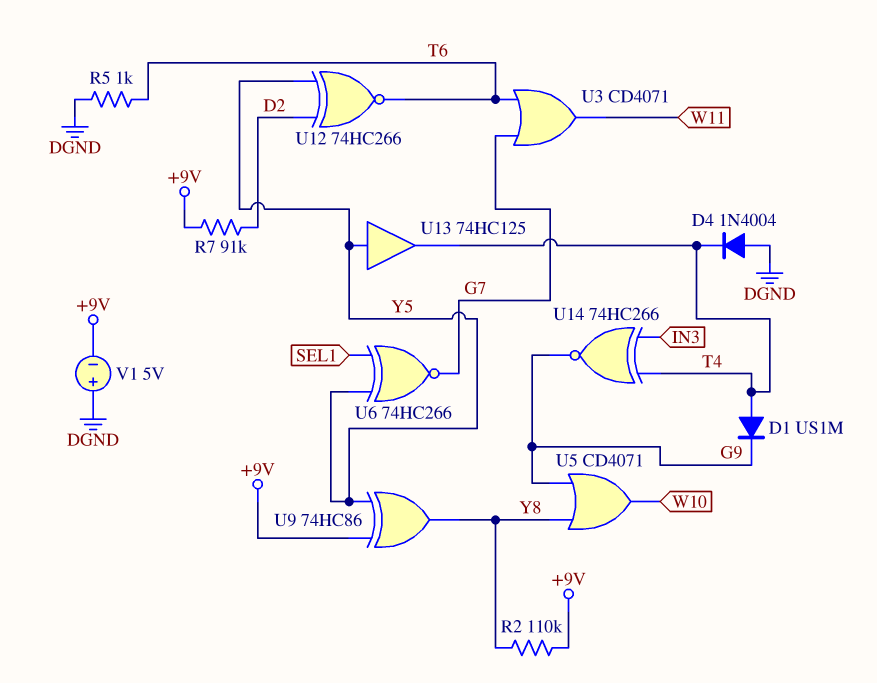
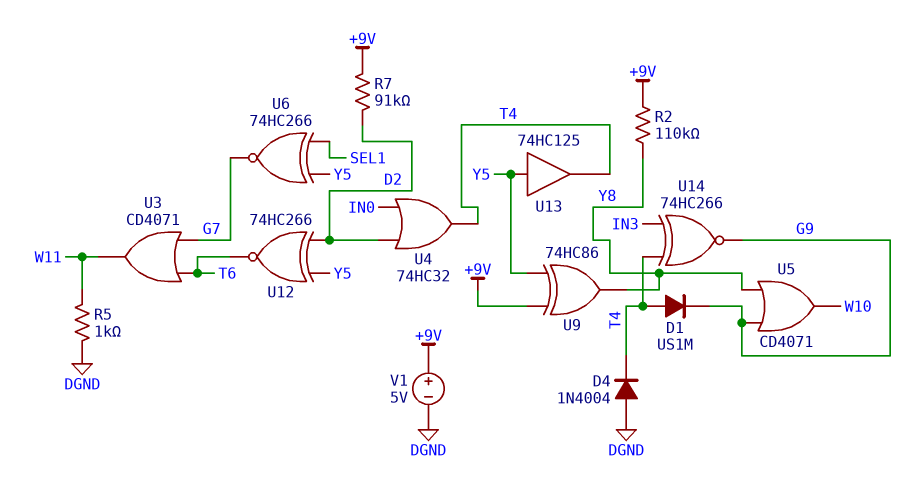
R5: 1k (DGND, T6) -> 1k (DGND, W11)
U4: none -> OR 74HC32 (in D2, in IN0, out T4)
V1: 5V (plus DGND, minus +9V) -> 5V (plus +9V, minus DGND)

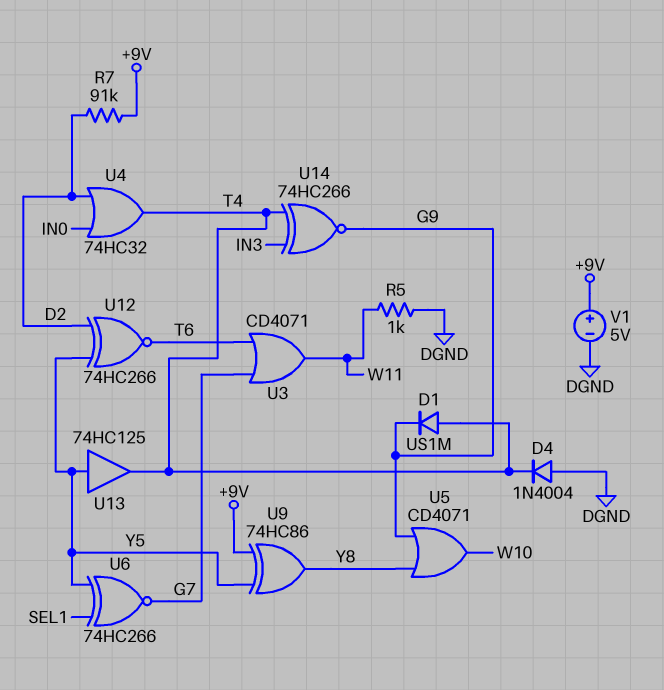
R2: 110k (+9V, Y8) -> none

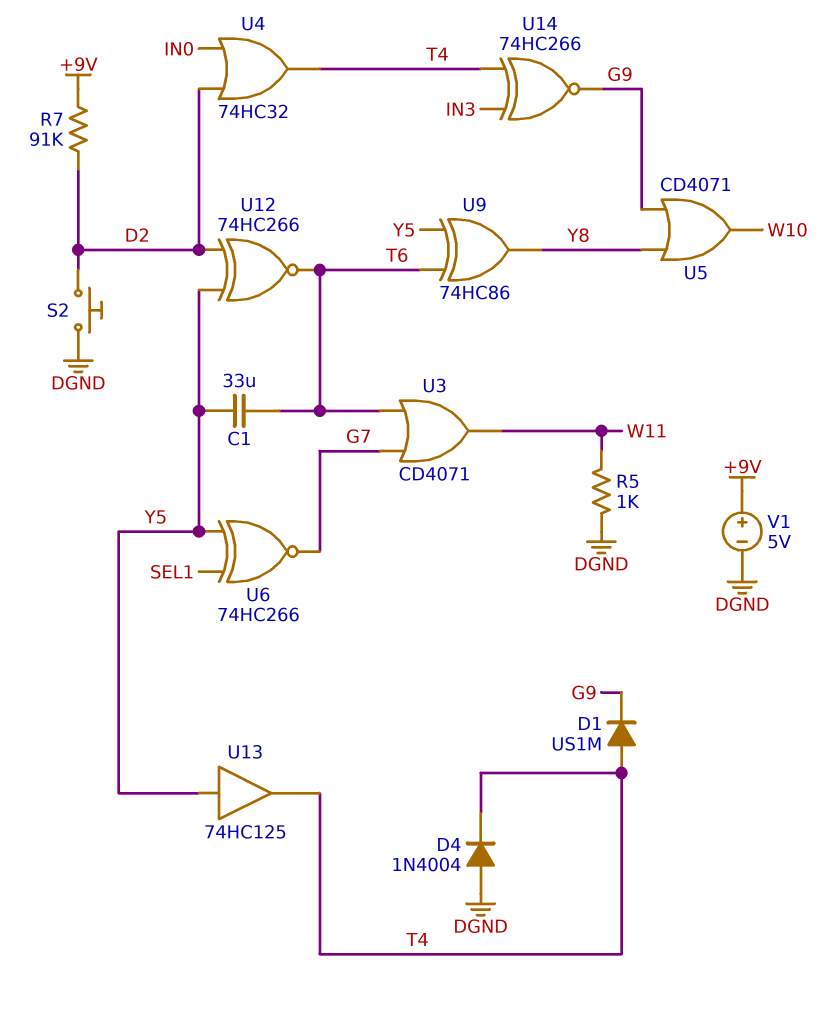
C1: none -> 33uF (T6, Y5)
S2: none -> button (D2, DGND)
U9: XOR 74HC86 (in +9V, in Y5, out Y8) -> XOR 74HC86 (in T6, in Y5, out Y8)

